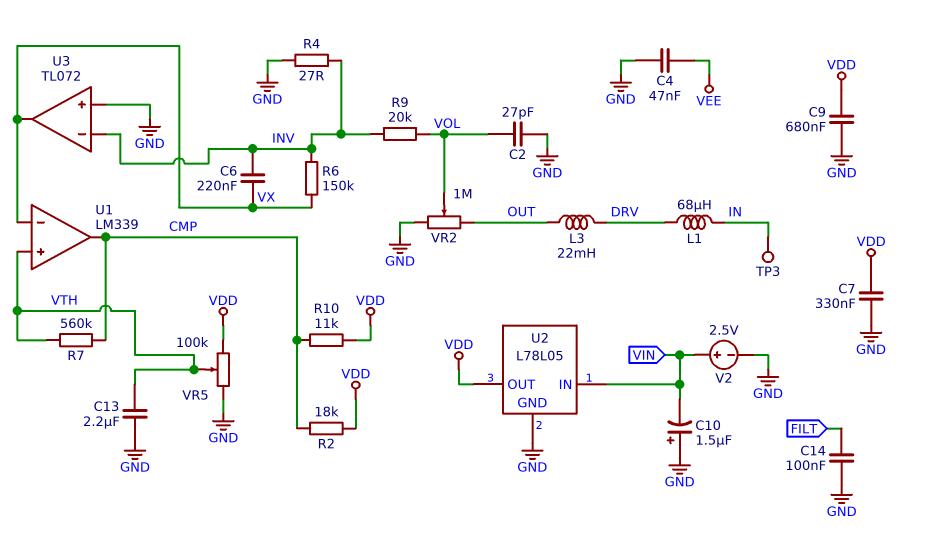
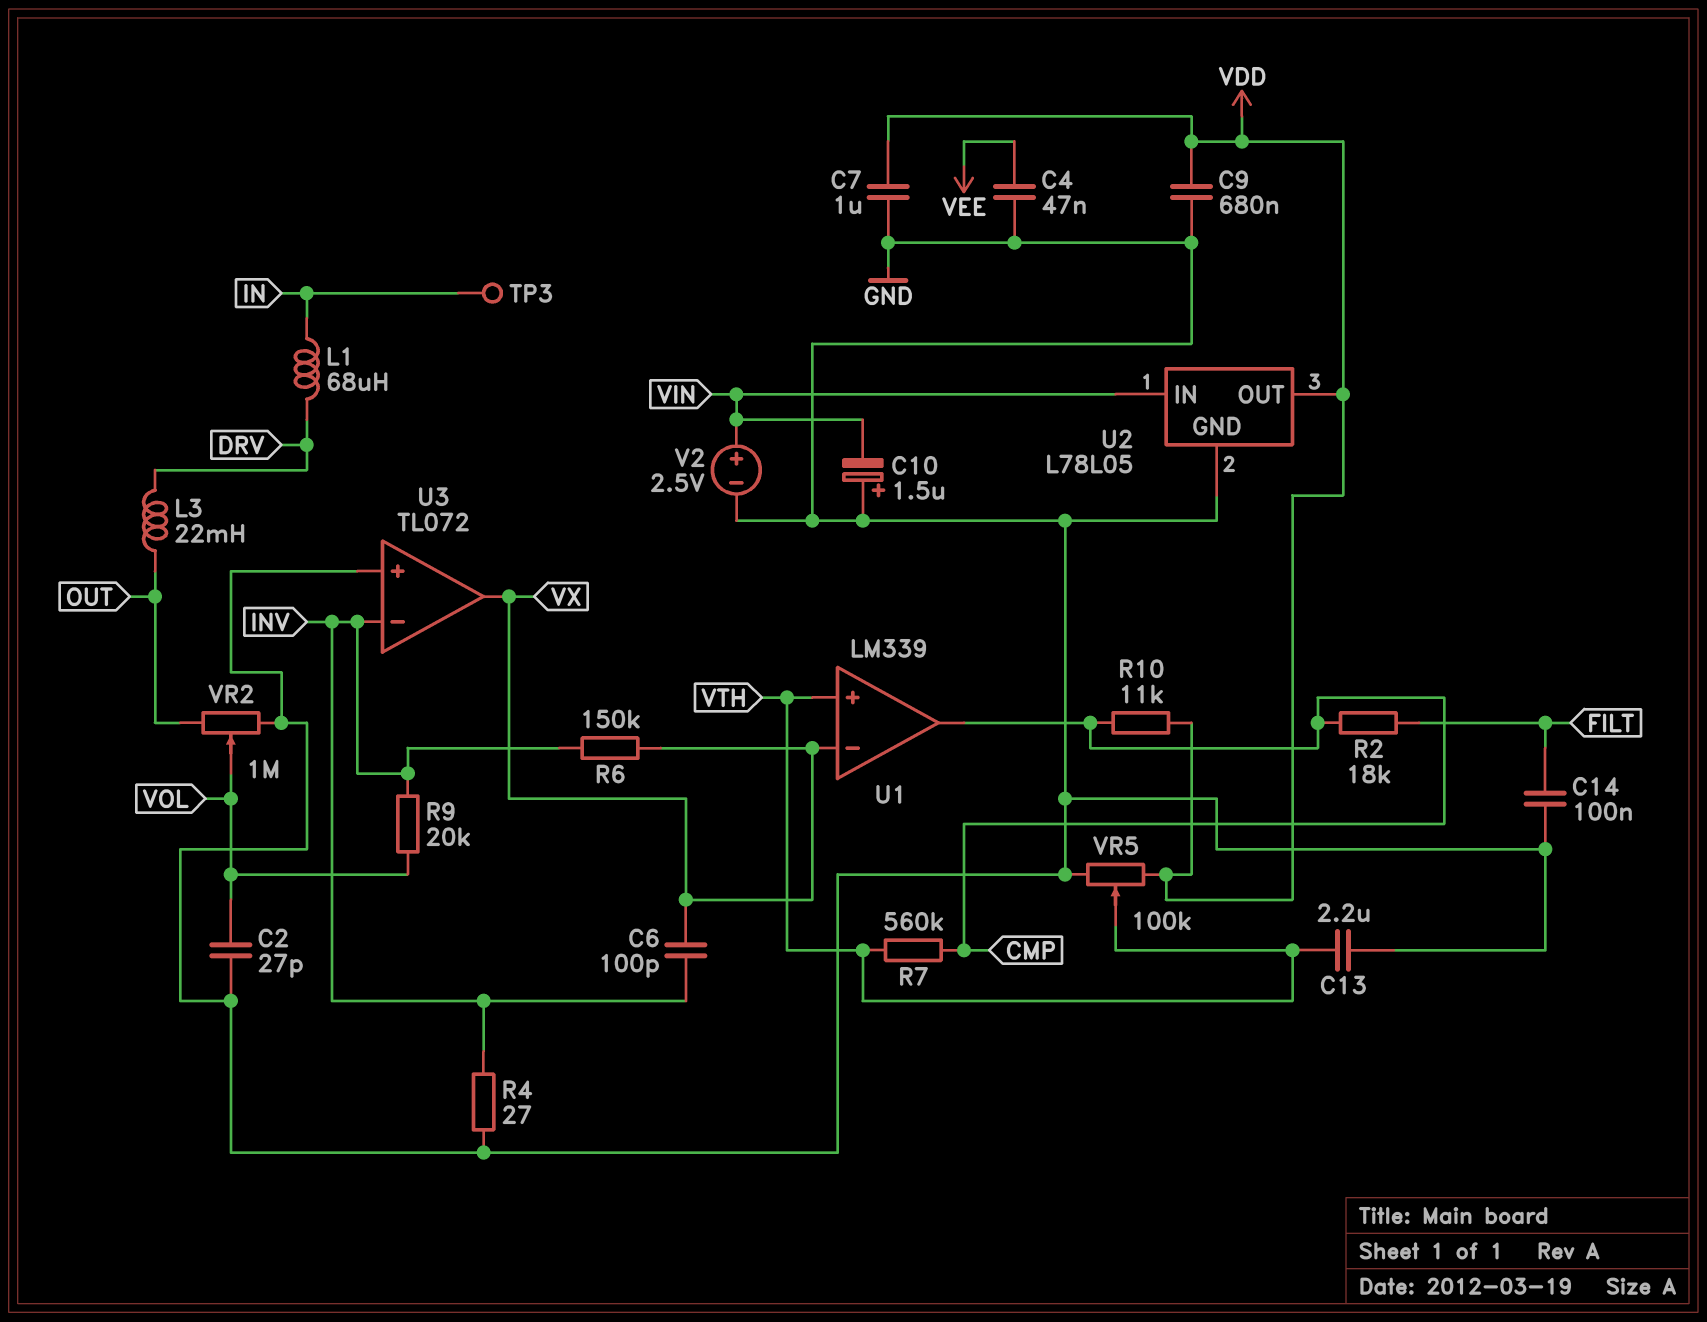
C6: 220nF (INV, VX) -> 100pF (INV, VX)
C7: 330nF (GND, VDD) -> 1uF (GND, VDD)
R2: 18k (CMP, VDD) -> 18k (CMP, FILT)

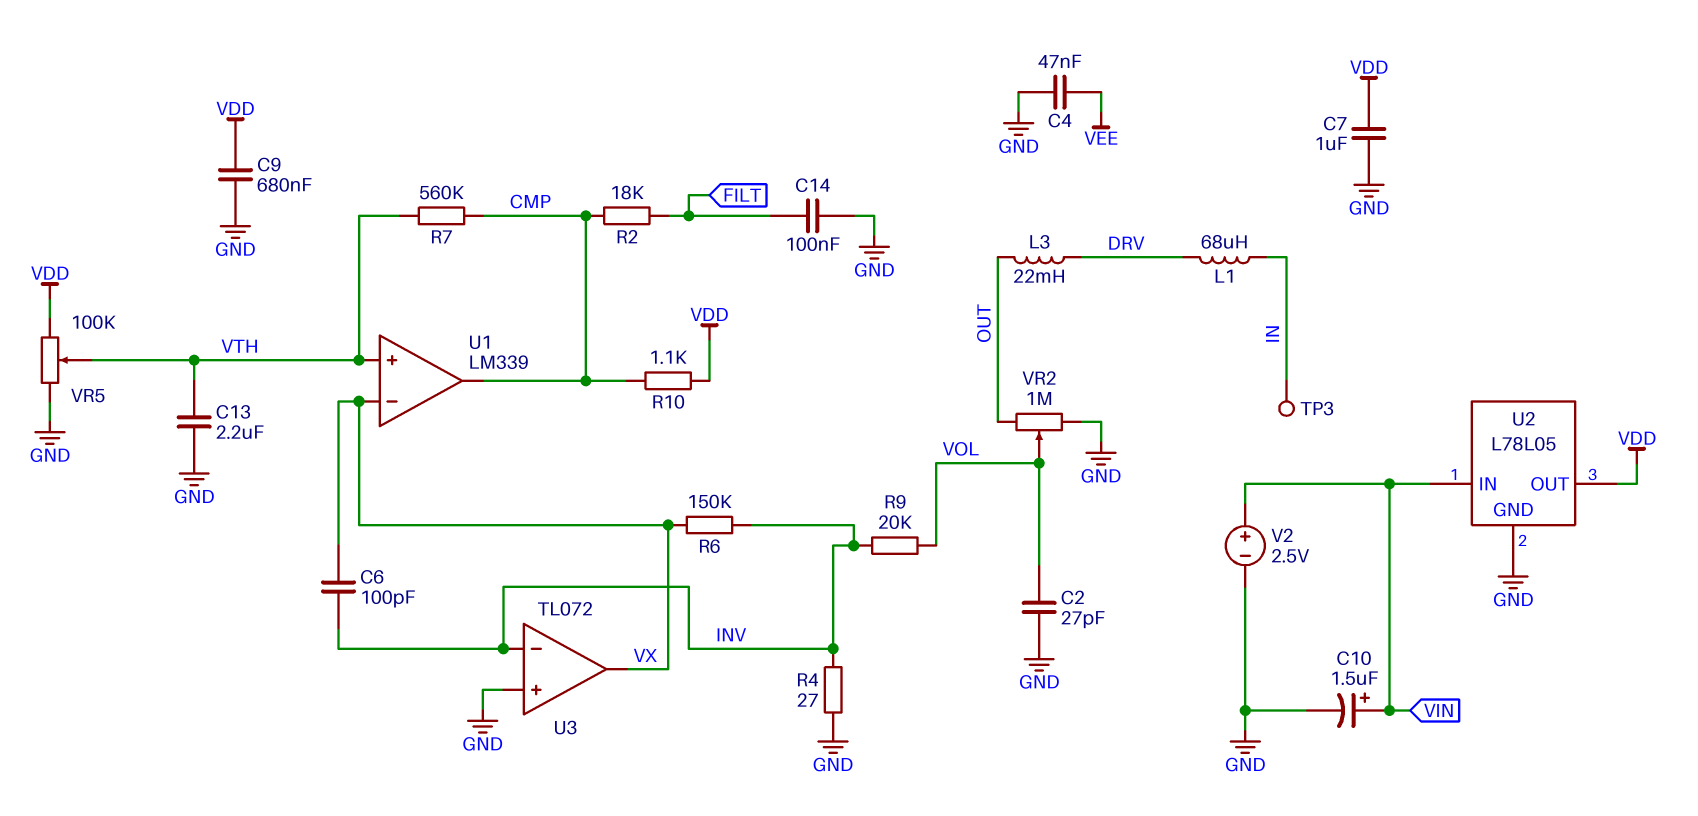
C10: 1.5uF (plus GND, minus VIN) -> 1.5uF (plus VIN, minus GND)
R10: 11k (CMP, VDD) -> 1.1k (CMP, VDD)

